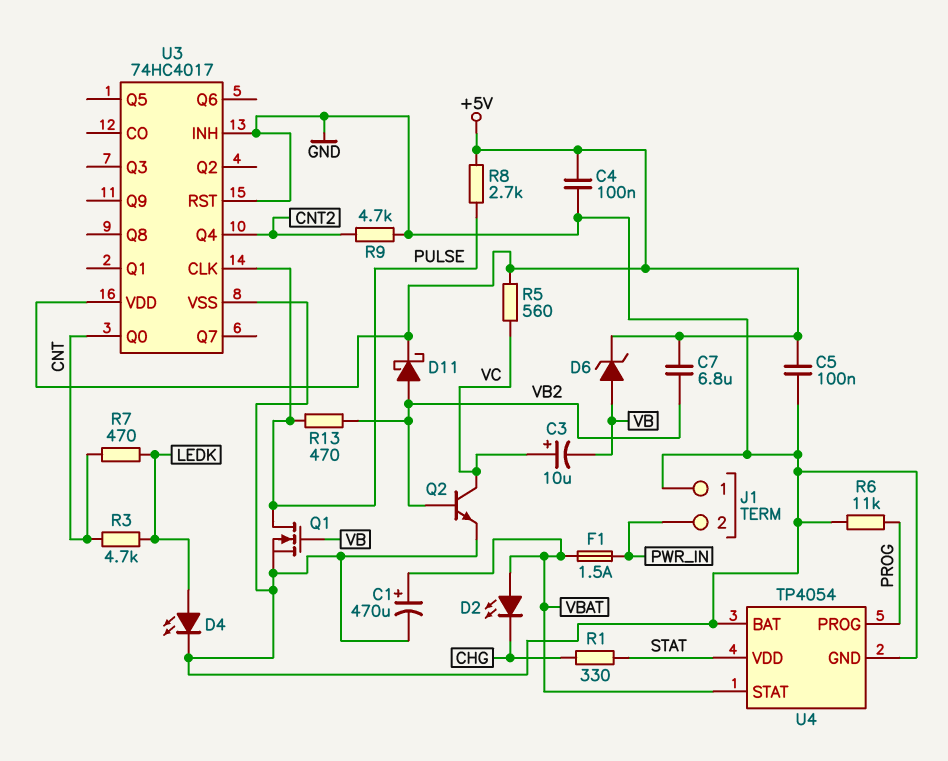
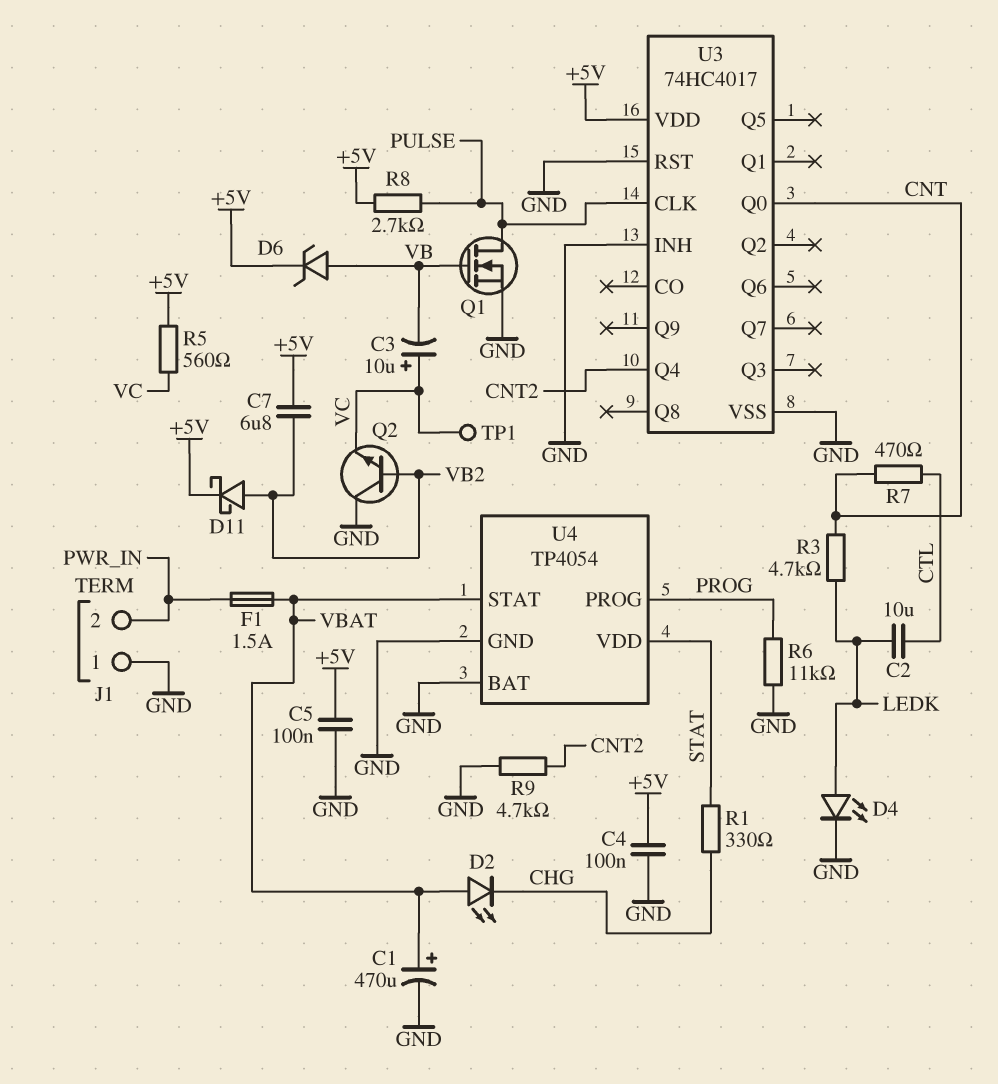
C2: none -> 10uF (CTL, LEDK)
Q2: NPN (B VB2, C VC, E GND) -> NPN (B VB2, C GND, E VC)
R7: 470 (CNT, LEDK) -> 470 (CNT, CTL)
R13: 470 (PULSE, VB2) -> none
TP1: none -> test point (VC)

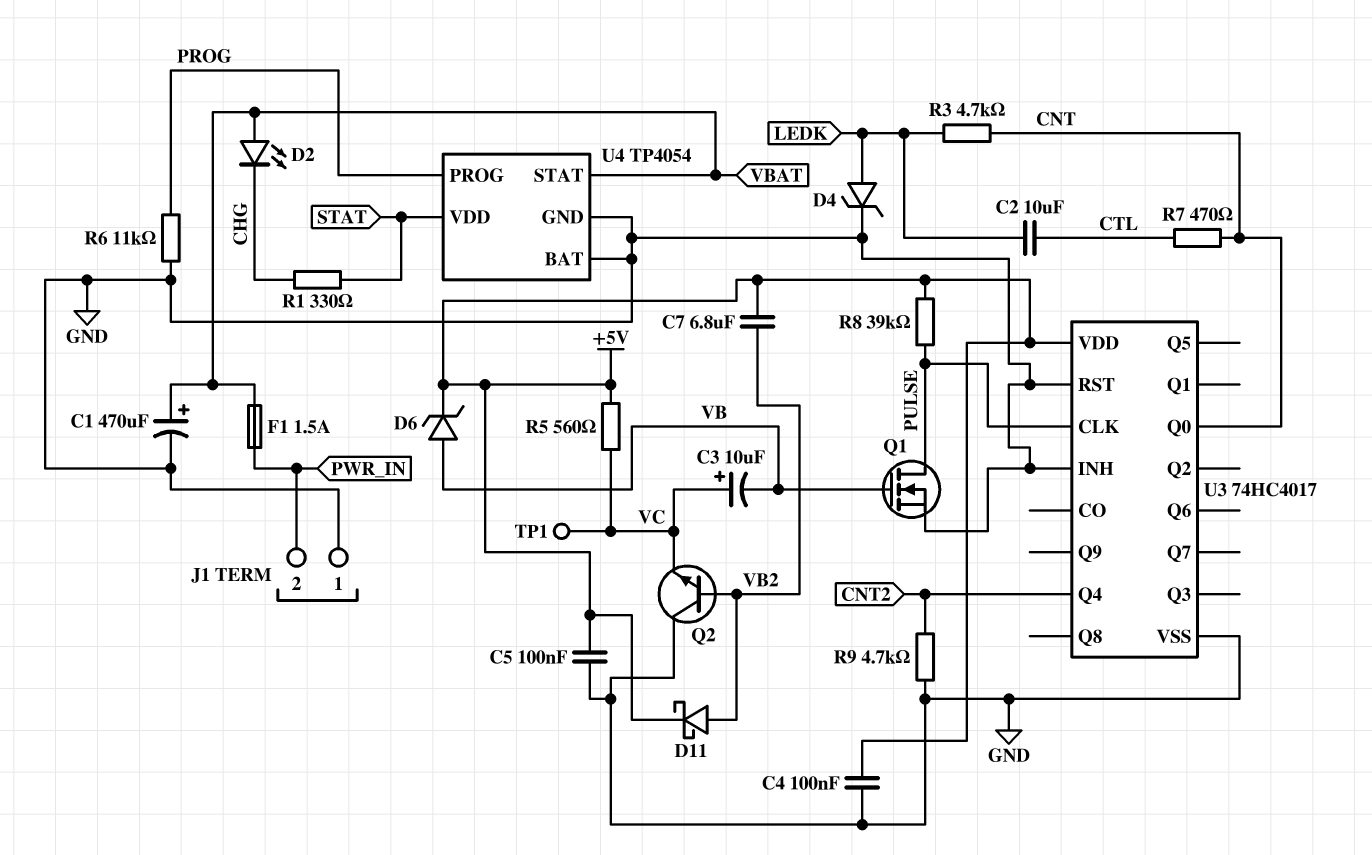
D4: LED (A LEDK, K GND) -> zener (A LEDK, K GND)
R8: 2.7k (+5V, PULSE) -> 39k (+5V, PULSE)

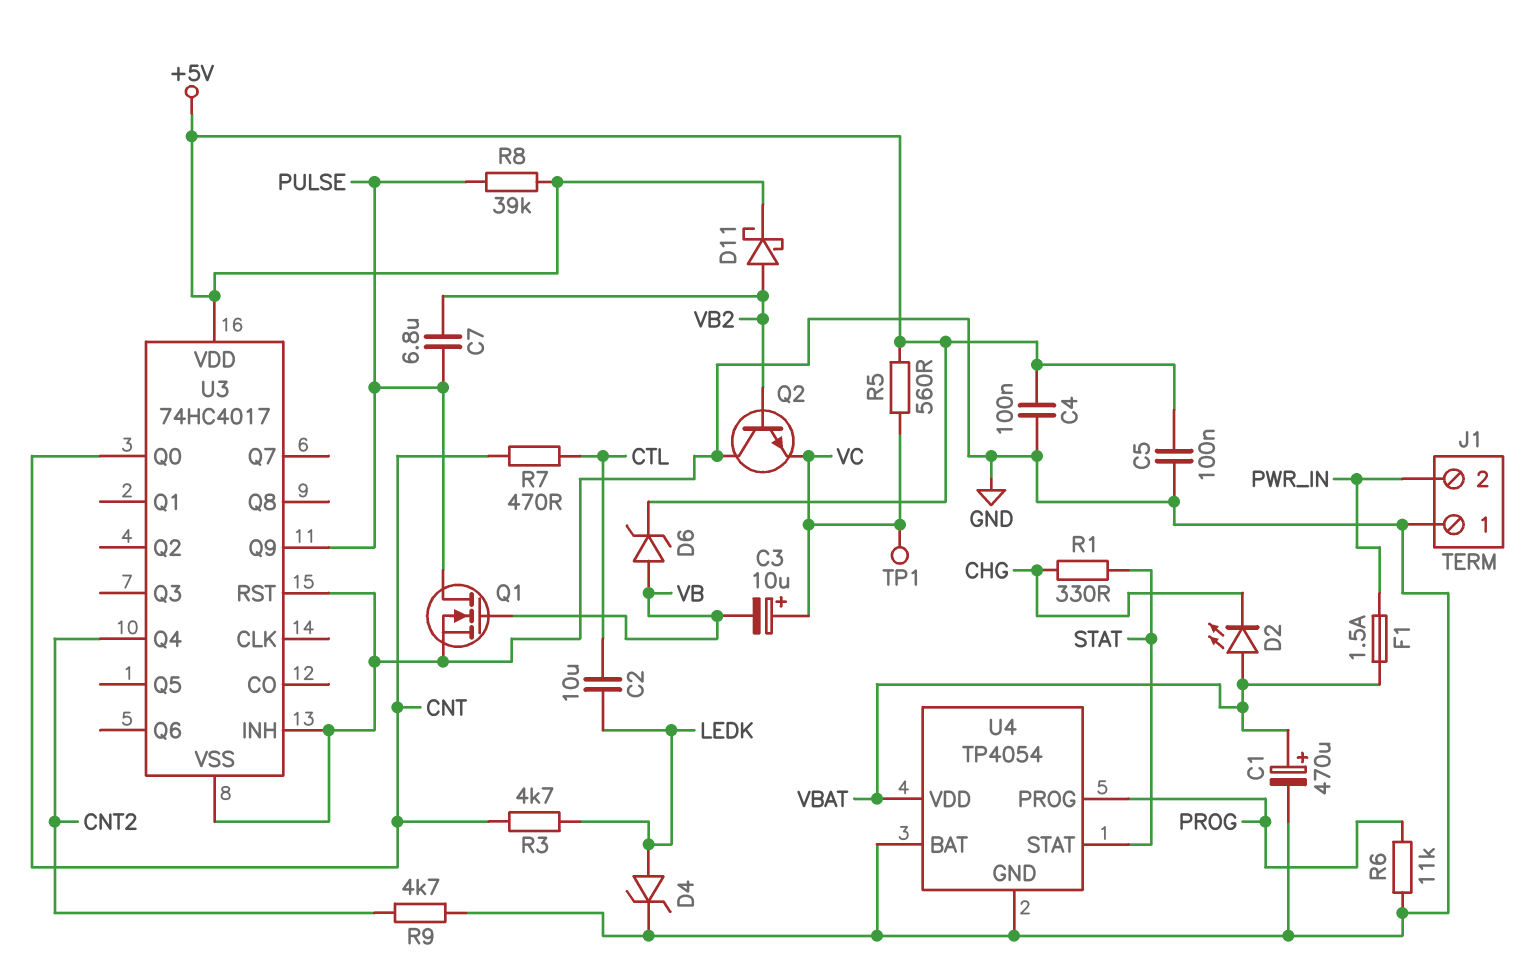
C7: 6.8uF (+5V, VB2) -> 6.8uF (PULSE, VB2)
U3 pin CLK: PULSE -> none
U3 pin Q9: none -> PULSE
U4 pin STAT: VBAT -> STAT
U4 pin VDD: STAT -> VBAT

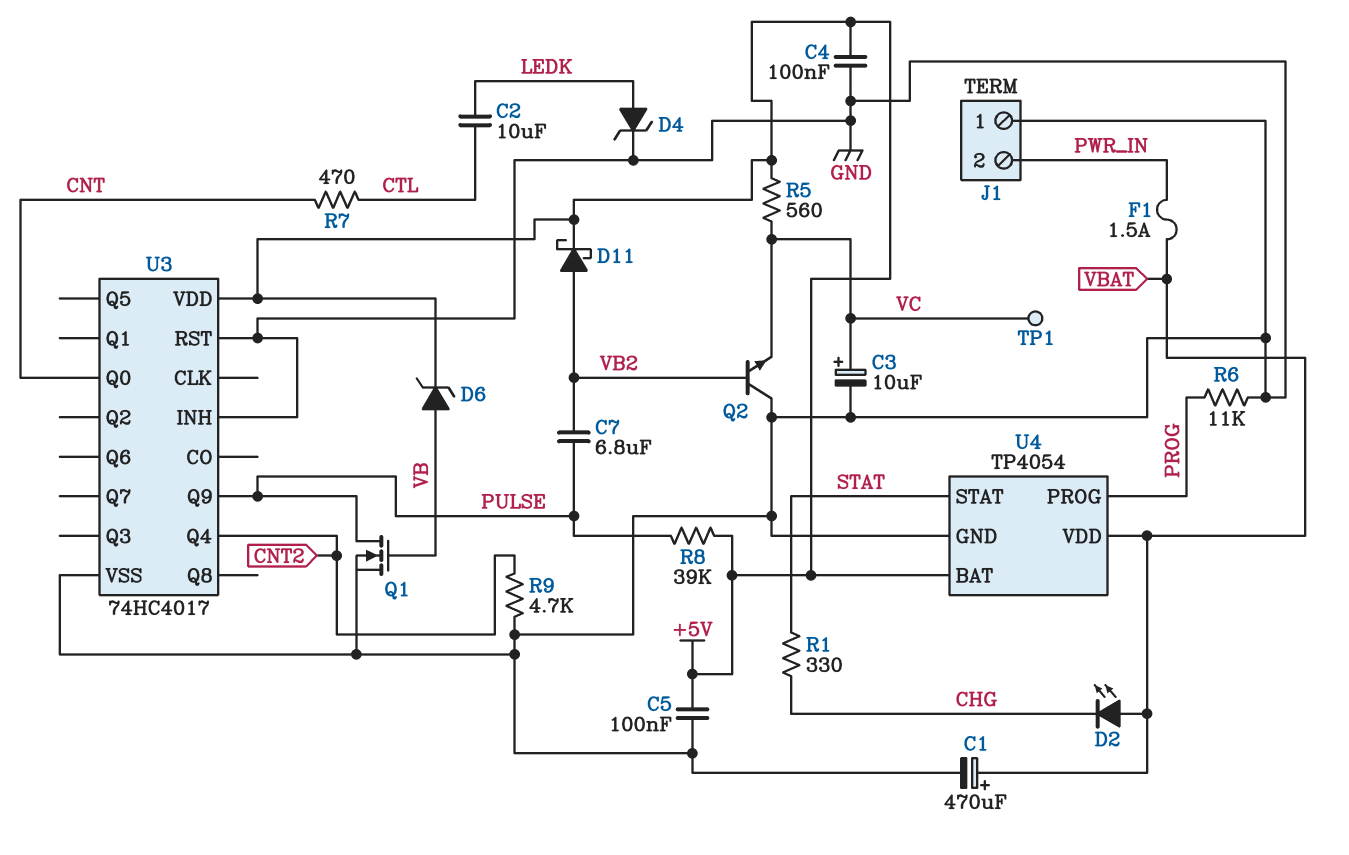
C3: 10uF (plus VC, minus VB) -> 10uF (plus VC, minus GND)
R3: 4.7k (CNT, LEDK) -> none
U4 pin BAT: GND -> +5V

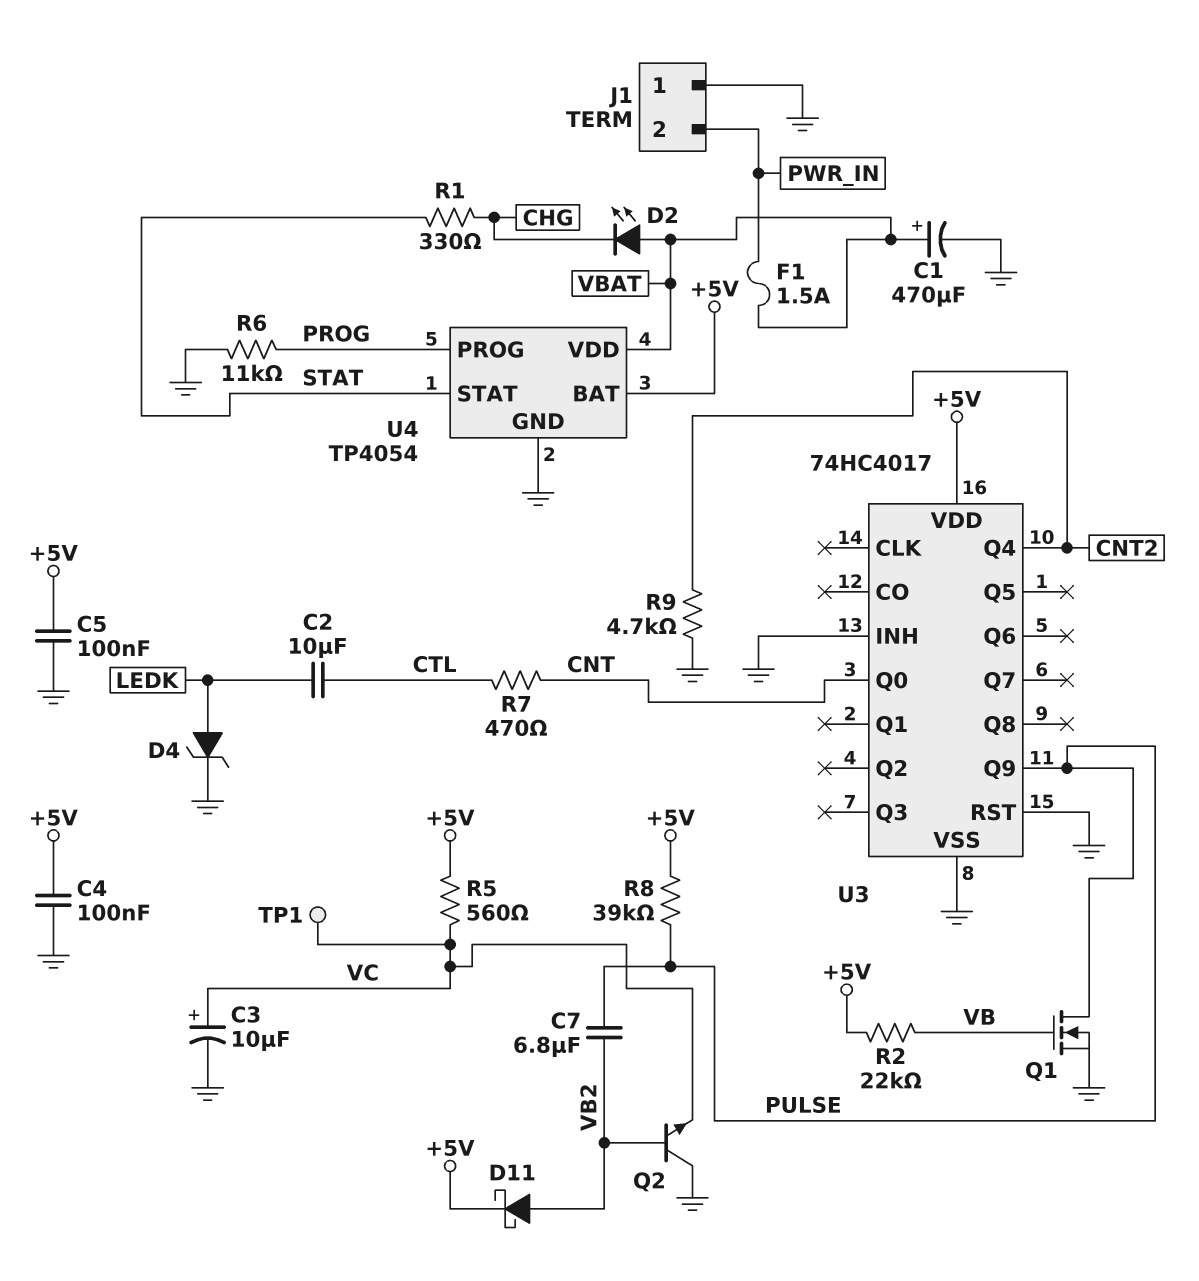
D6: zener (A VB, K +5V) -> none
R2: none -> 22k (+5V, VB)

